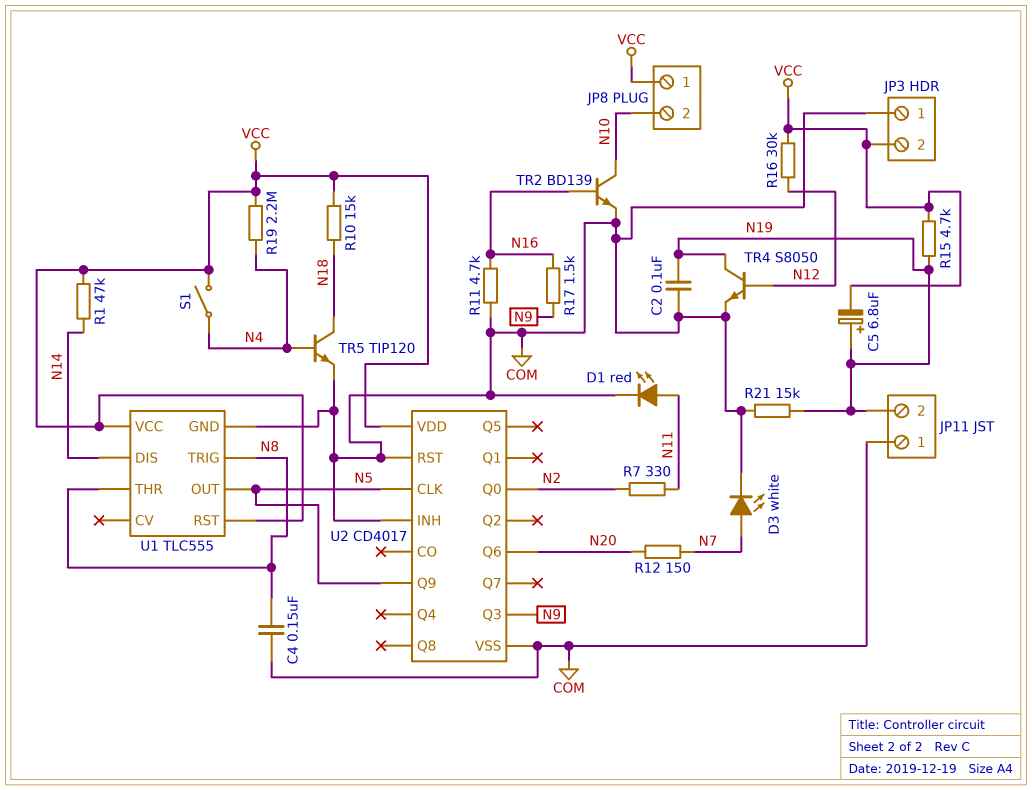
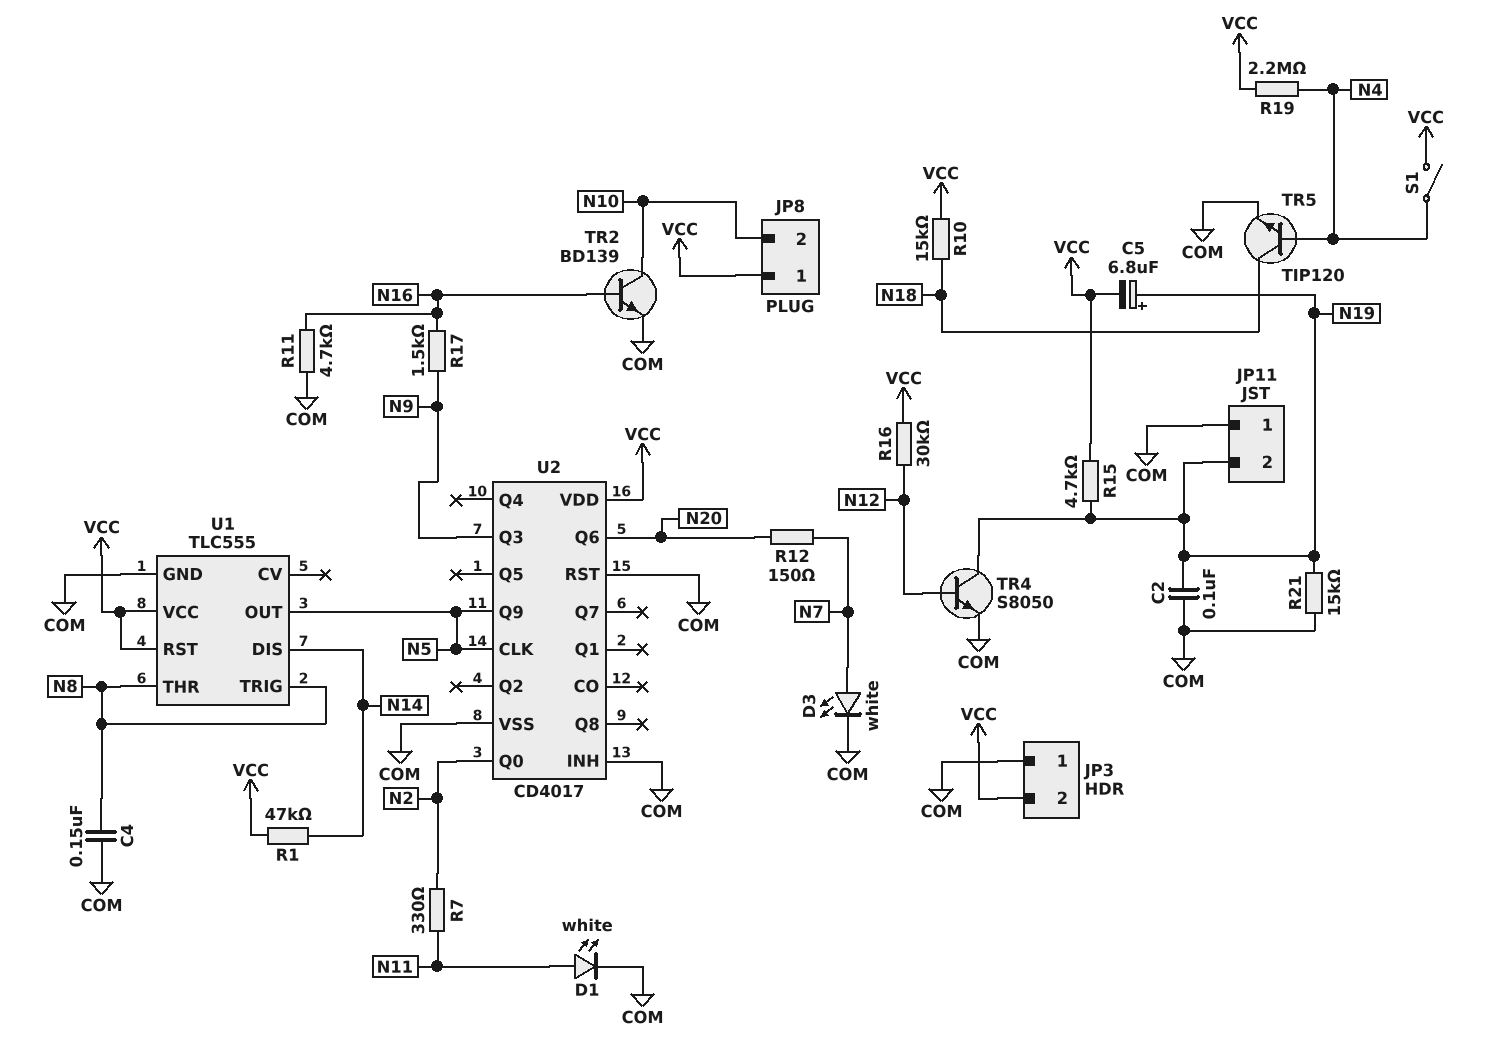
D1: LED red (A N11, K COM) -> LED white (A N11, K COM)

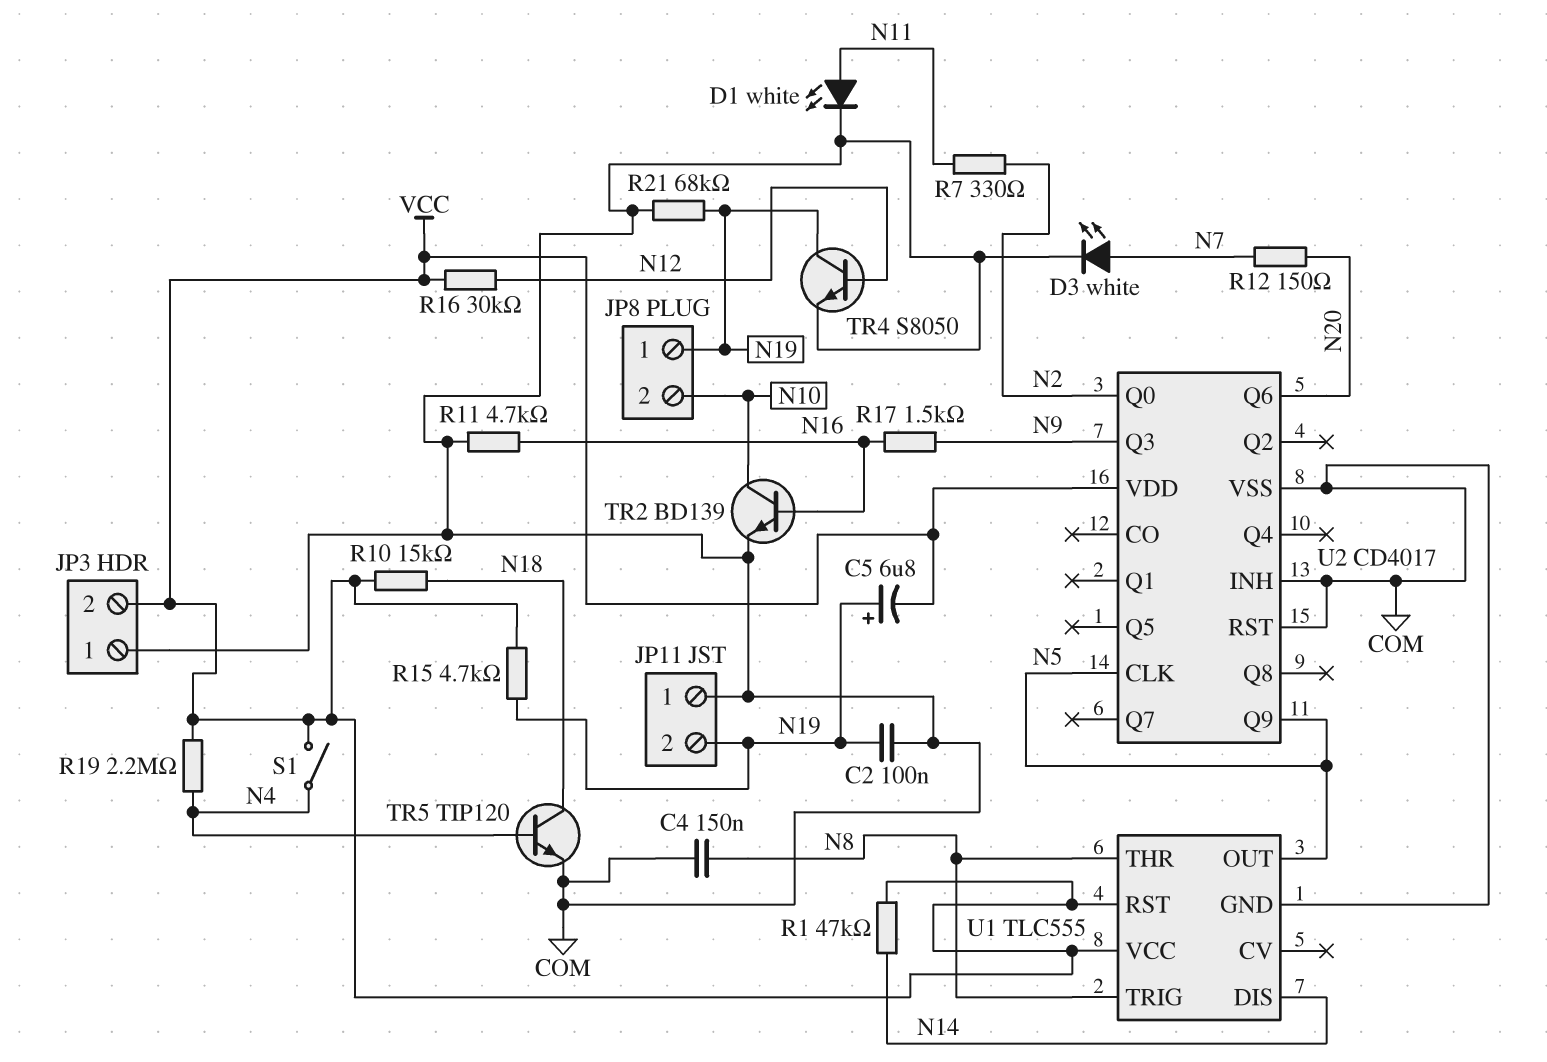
JP8 pin 1: VCC -> N19
R21: 15k (COM, N19) -> 68k (COM, N19)

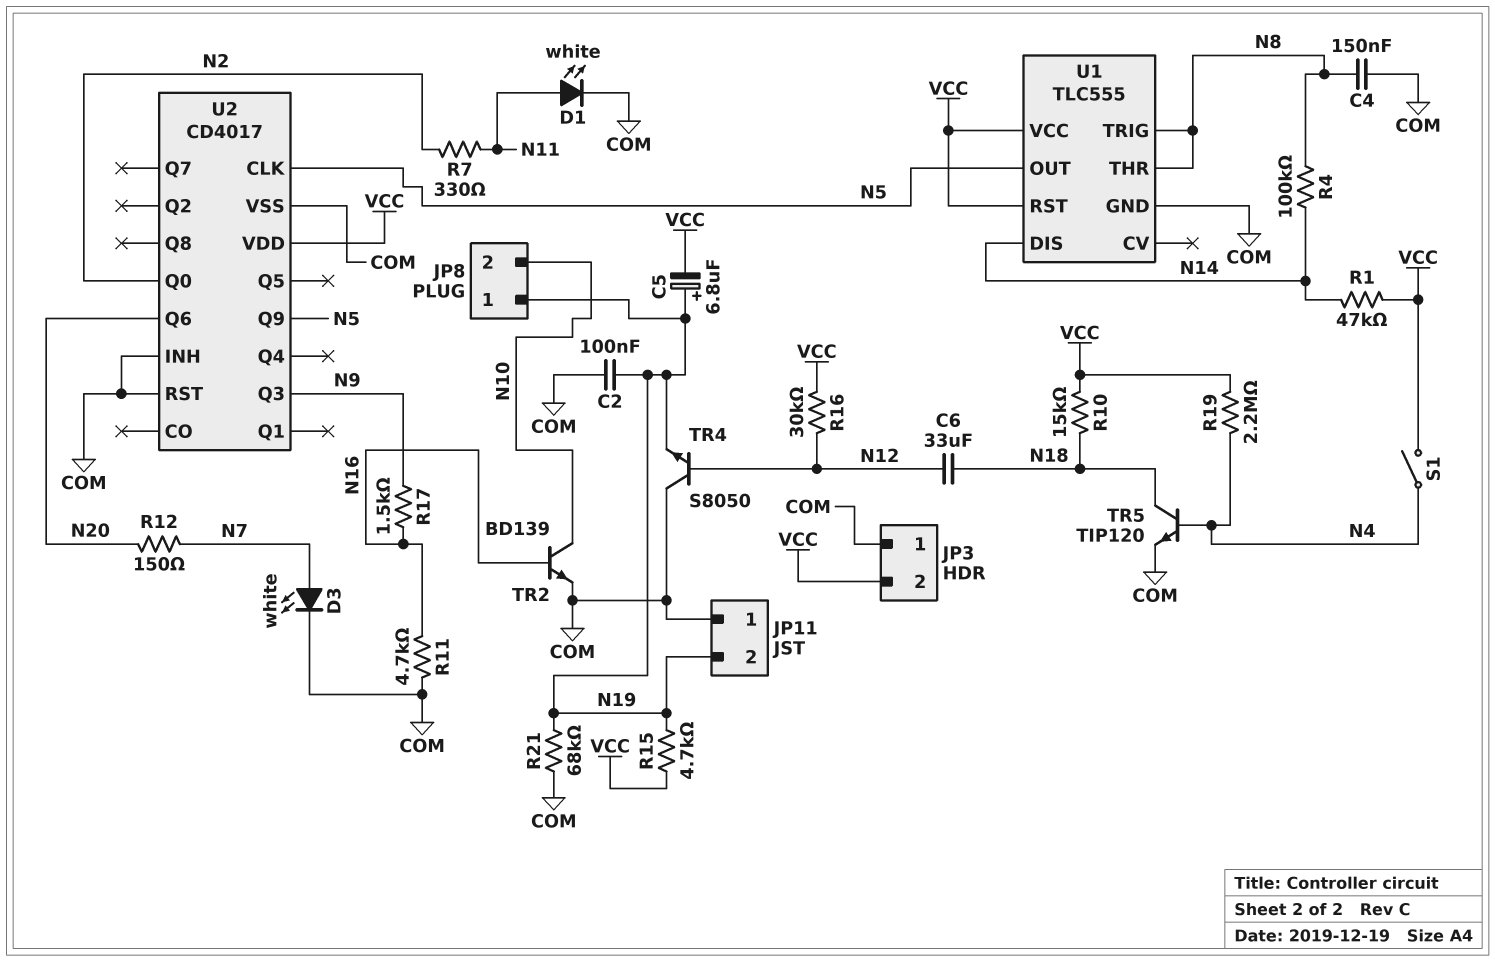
C6: none -> 33uF (N12, N18)
R4: none -> 100k (N8, N14)
TR4: NPN S8050 (B N12, C N19, E COM) -> NPN S8050 (B N12, C COM, E N19)

